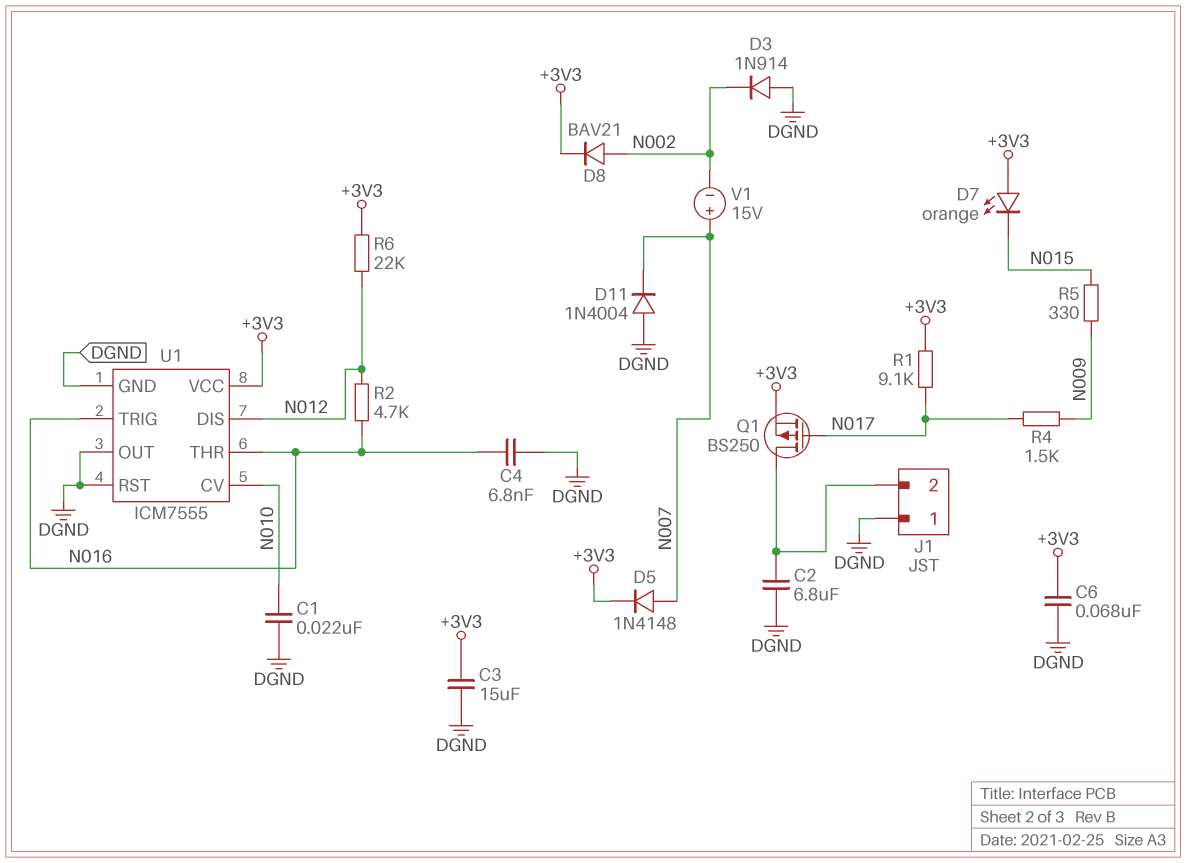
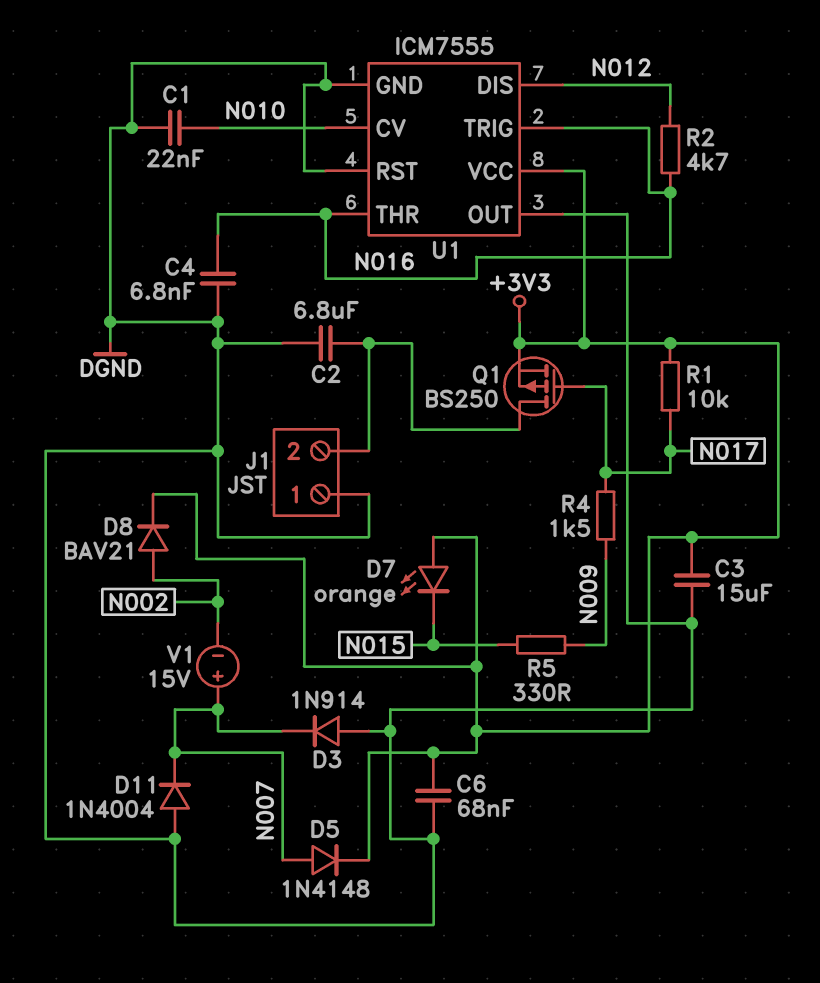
D3: diode 1N914 (A DGND, K N002) -> diode 1N914 (A DGND, K N007)
R1: 9.1k (+3V3, N017) -> 10k (+3V3, N017)
R6: 22k (+3V3, N012) -> none

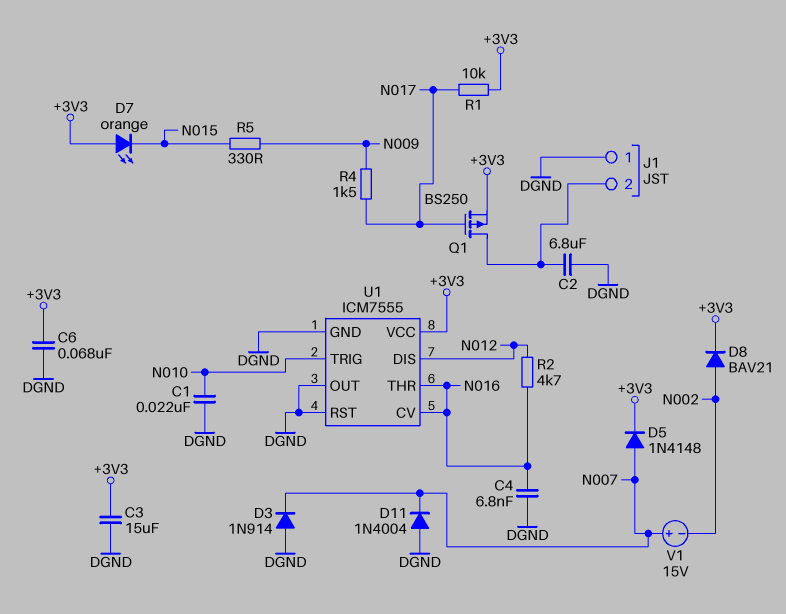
U1 pin CV: N010 -> N016
U1 pin TRIG: N016 -> N010

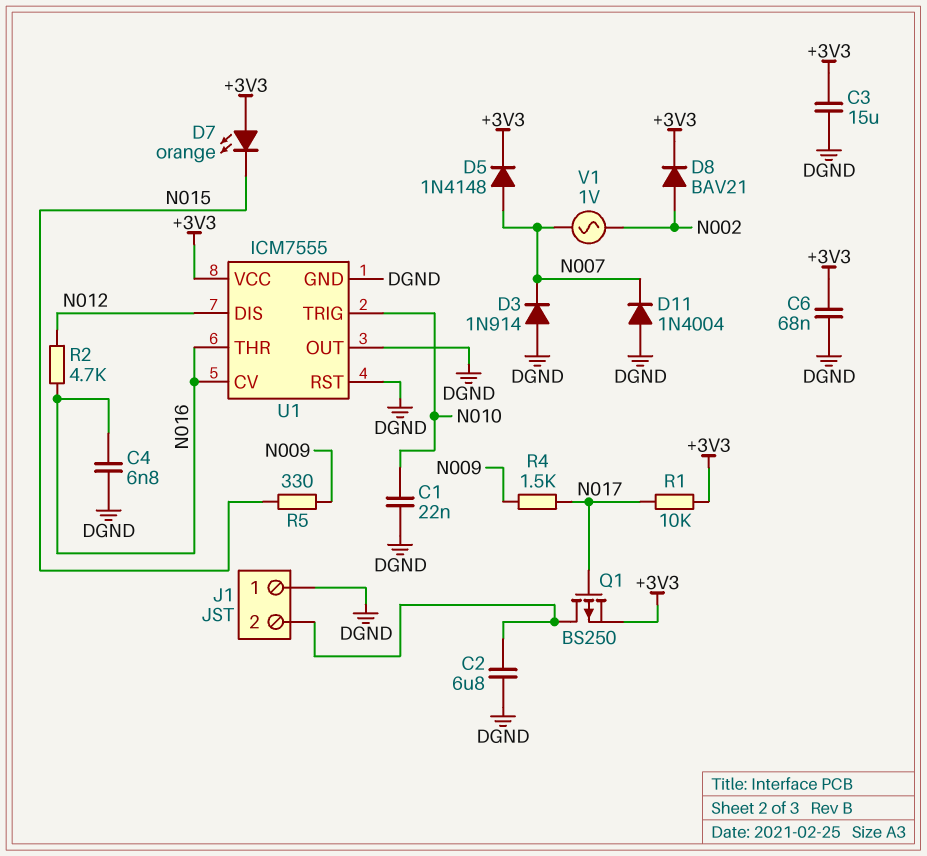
V1: 15V (plus N007, minus N002) -> AC 1V (N002, N007)

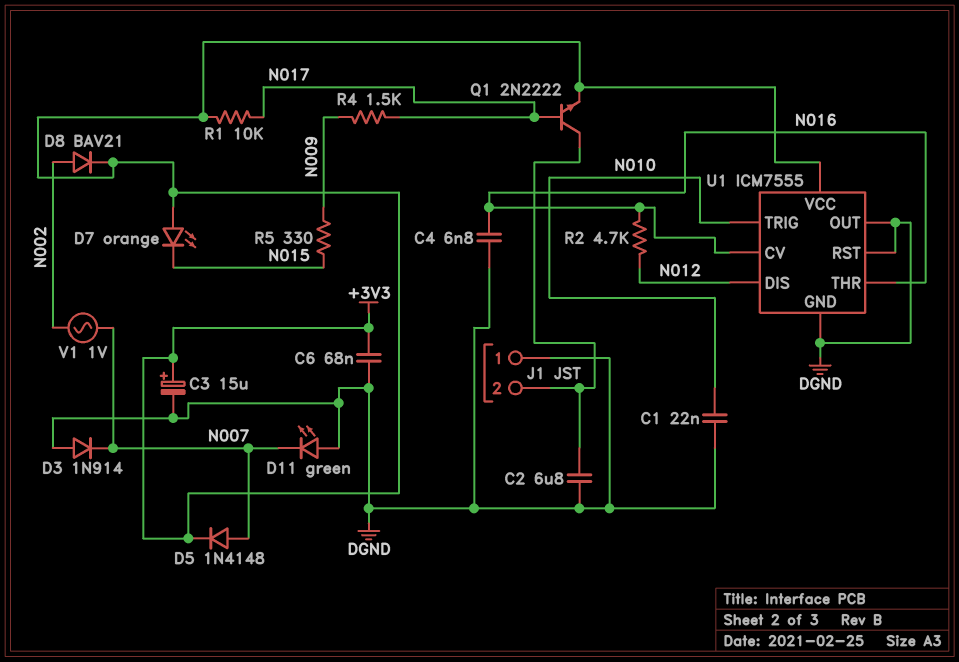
C3: 15uF (+3V3, DGND) -> 15uF (plus +3V3, minus DGND)
D11: diode 1N4004 (A DGND, K N007) -> LED green (A DGND, K N007)
Q1: PMOS BS250 (G N017, D J1/2, S +3V3) -> NPN 2N2222 (B N017, C J1/2, E +3V3)

